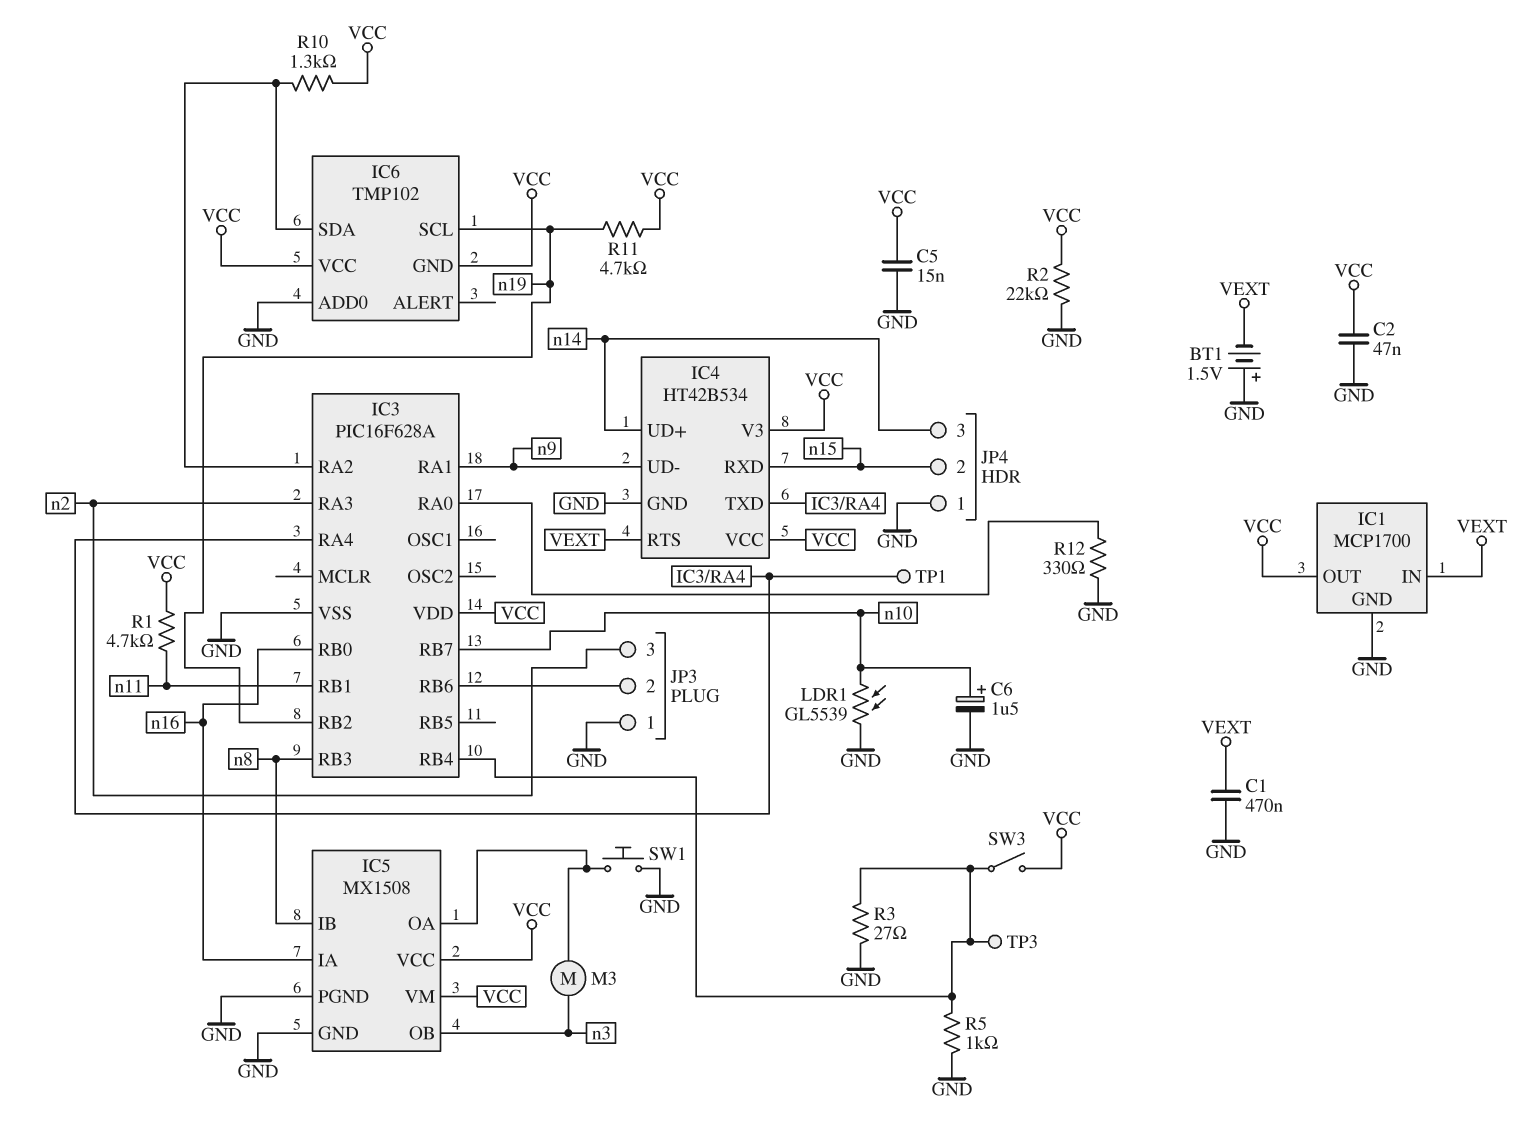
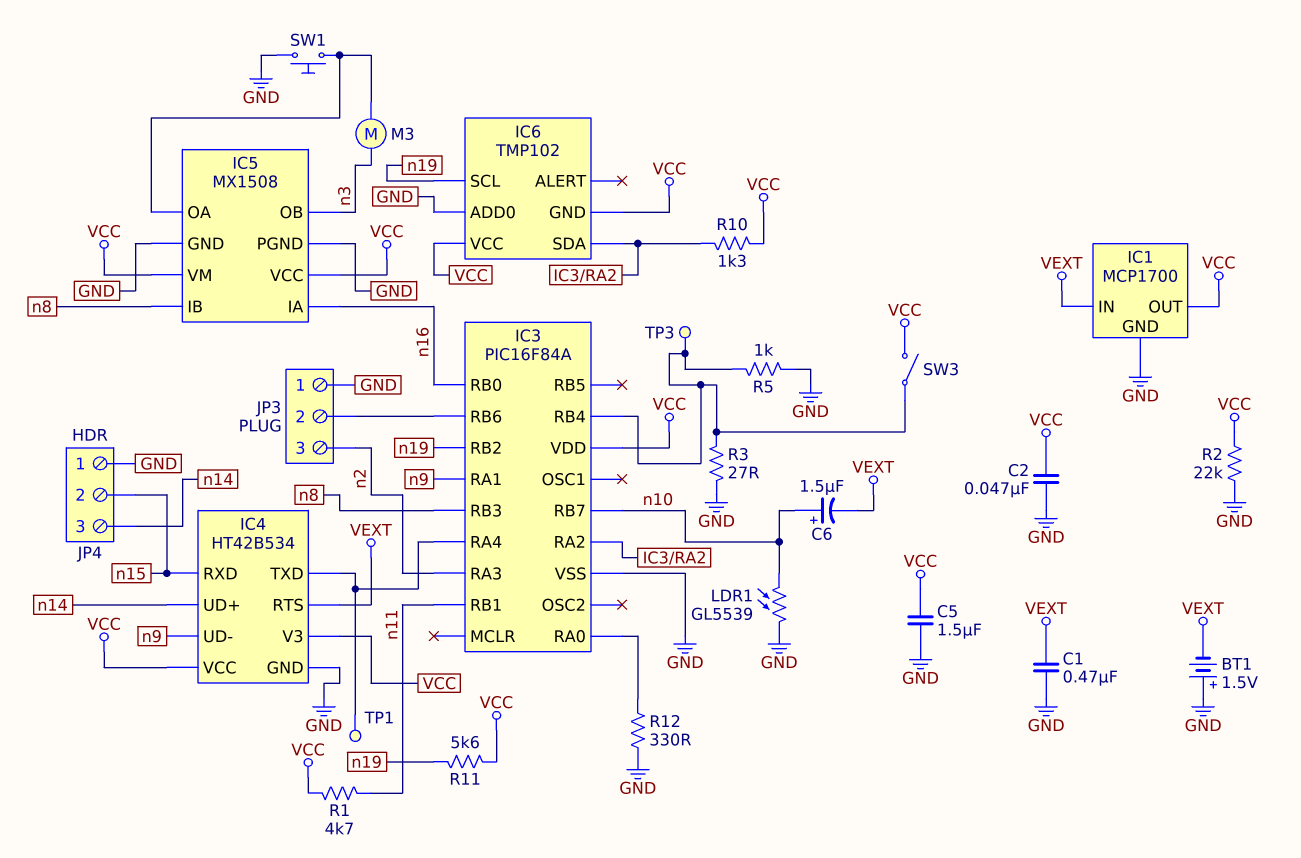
C5: 15nF (GND, VCC) -> 1.5uF (GND, VCC)
C6: 1.5uF (plus n10, minus GND) -> 1.5uF (plus n10, minus VEXT)
IC3: PIC16F628A -> PIC16F84A
R11: 4.7k (VCC, n19) -> 5.6k (VCC, n19)

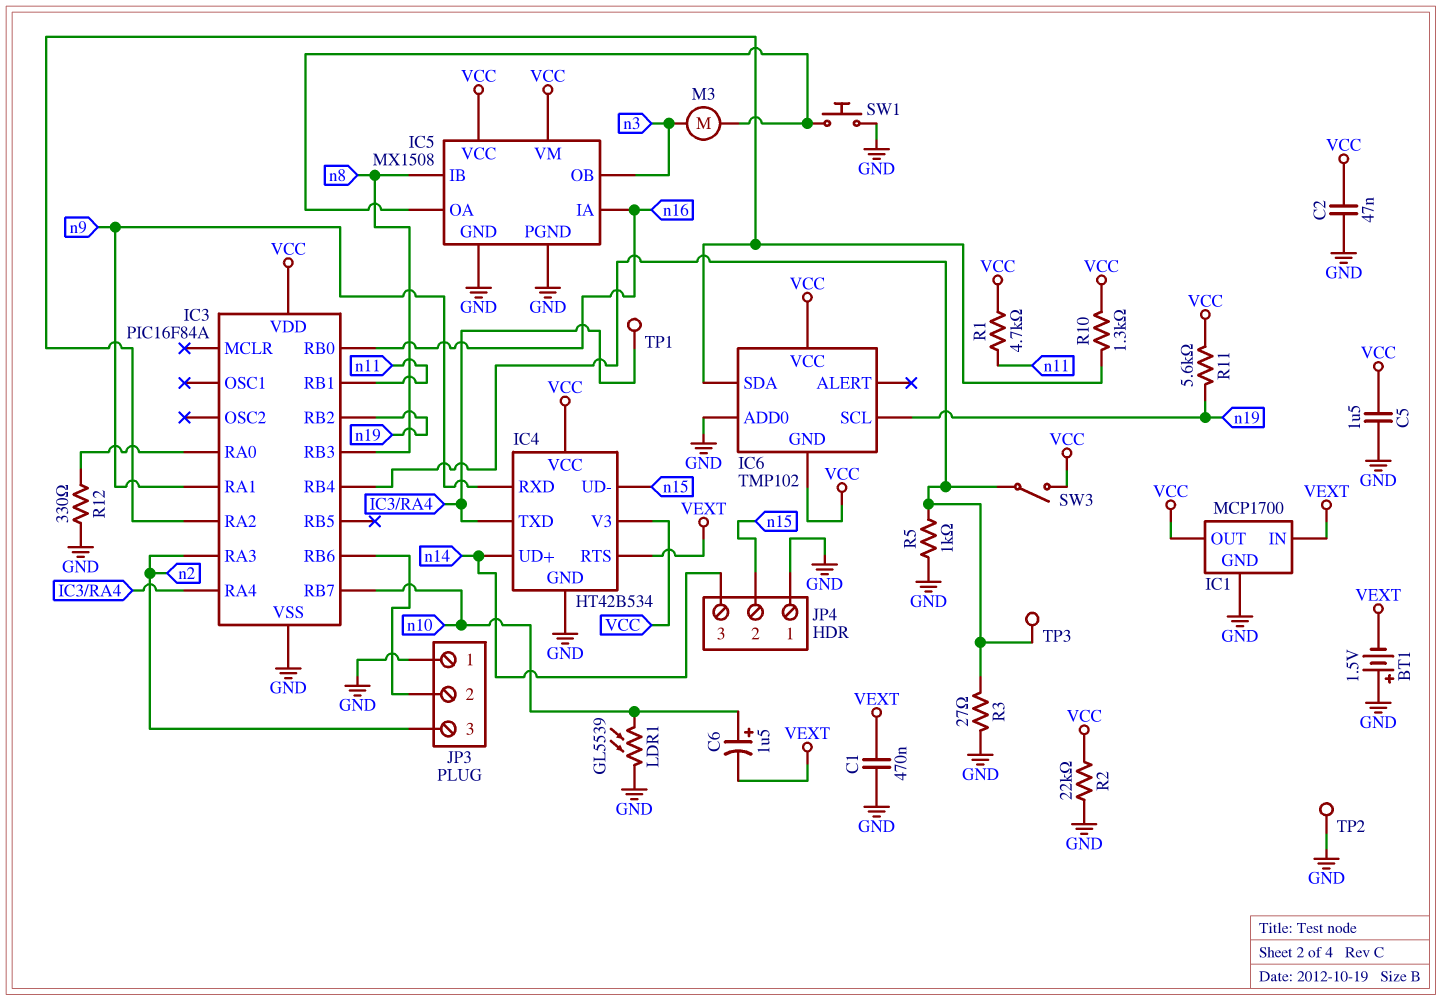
IC4 pin RXD: n15 -> n9
IC4 pin UD-: n9 -> n15
TP2: none -> test point (GND)

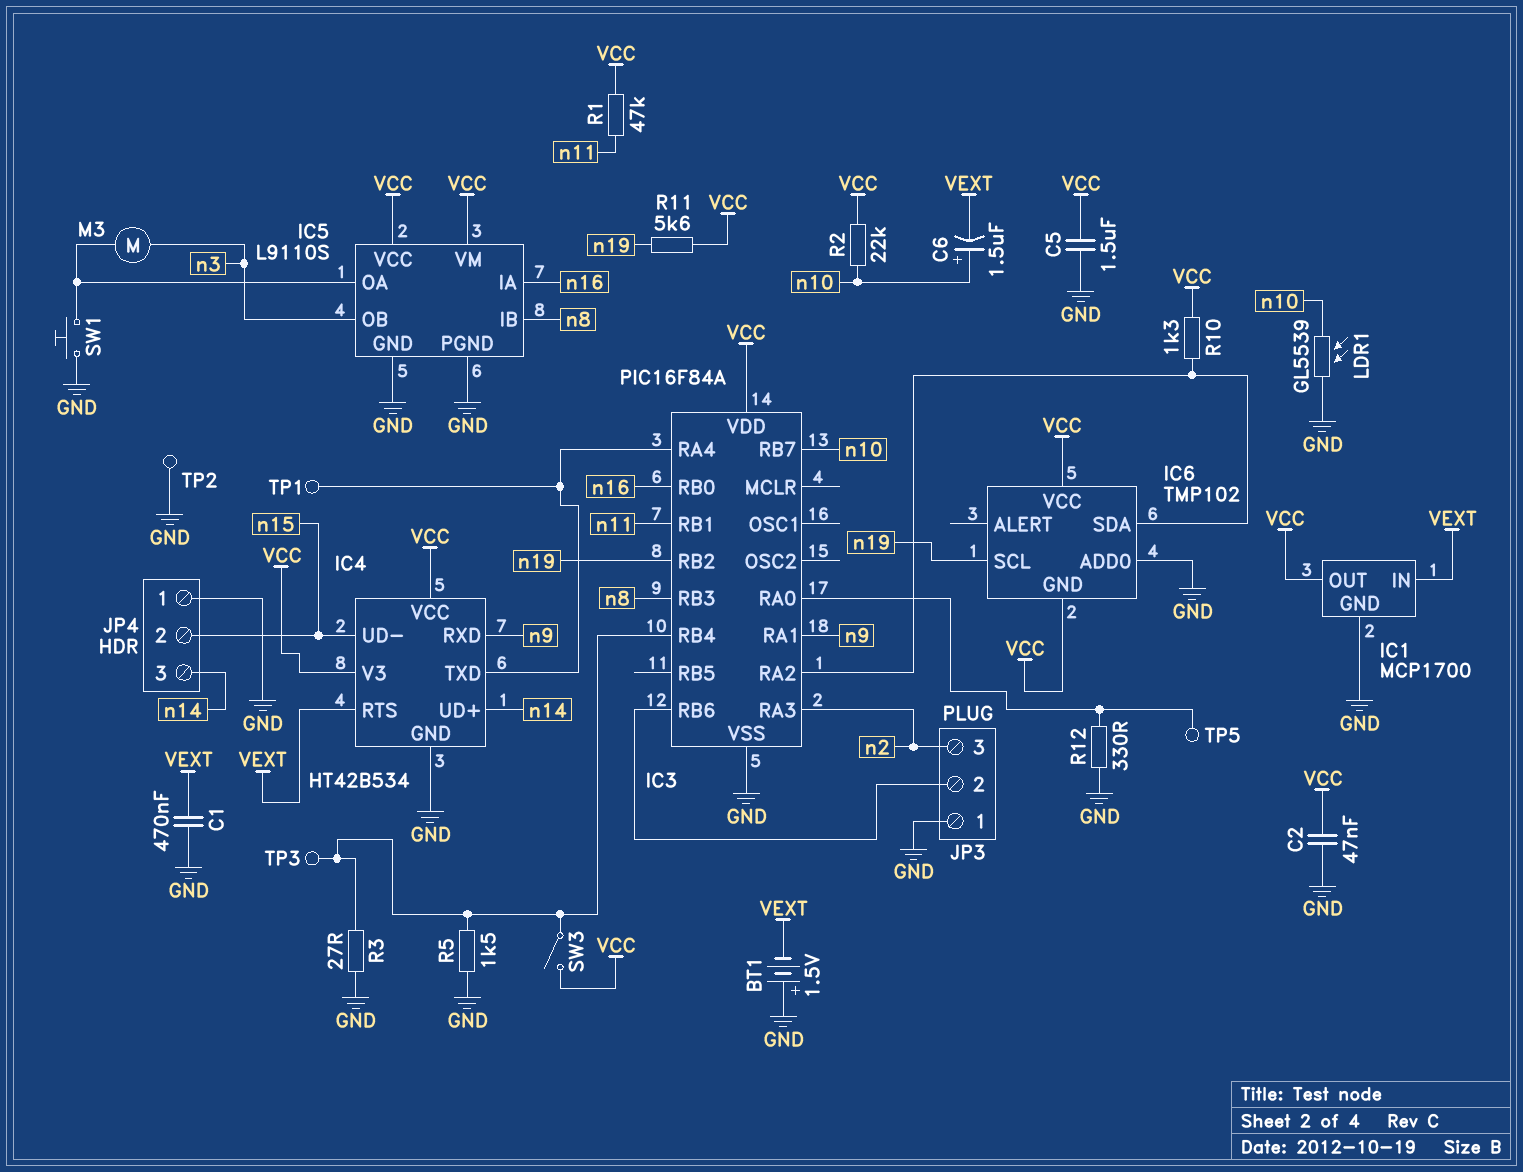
IC5: MX1508 -> L9110S
R1: 4.7k (VCC, n11) -> 47k (VCC, n11)
R2: 22k (GND, VCC) -> 22k (VCC, n10)
R5: 1k (GND, IC3/RB4) -> 1.5k (GND, IC3/RB4)
TP5: none -> test point (IC3/RA0)

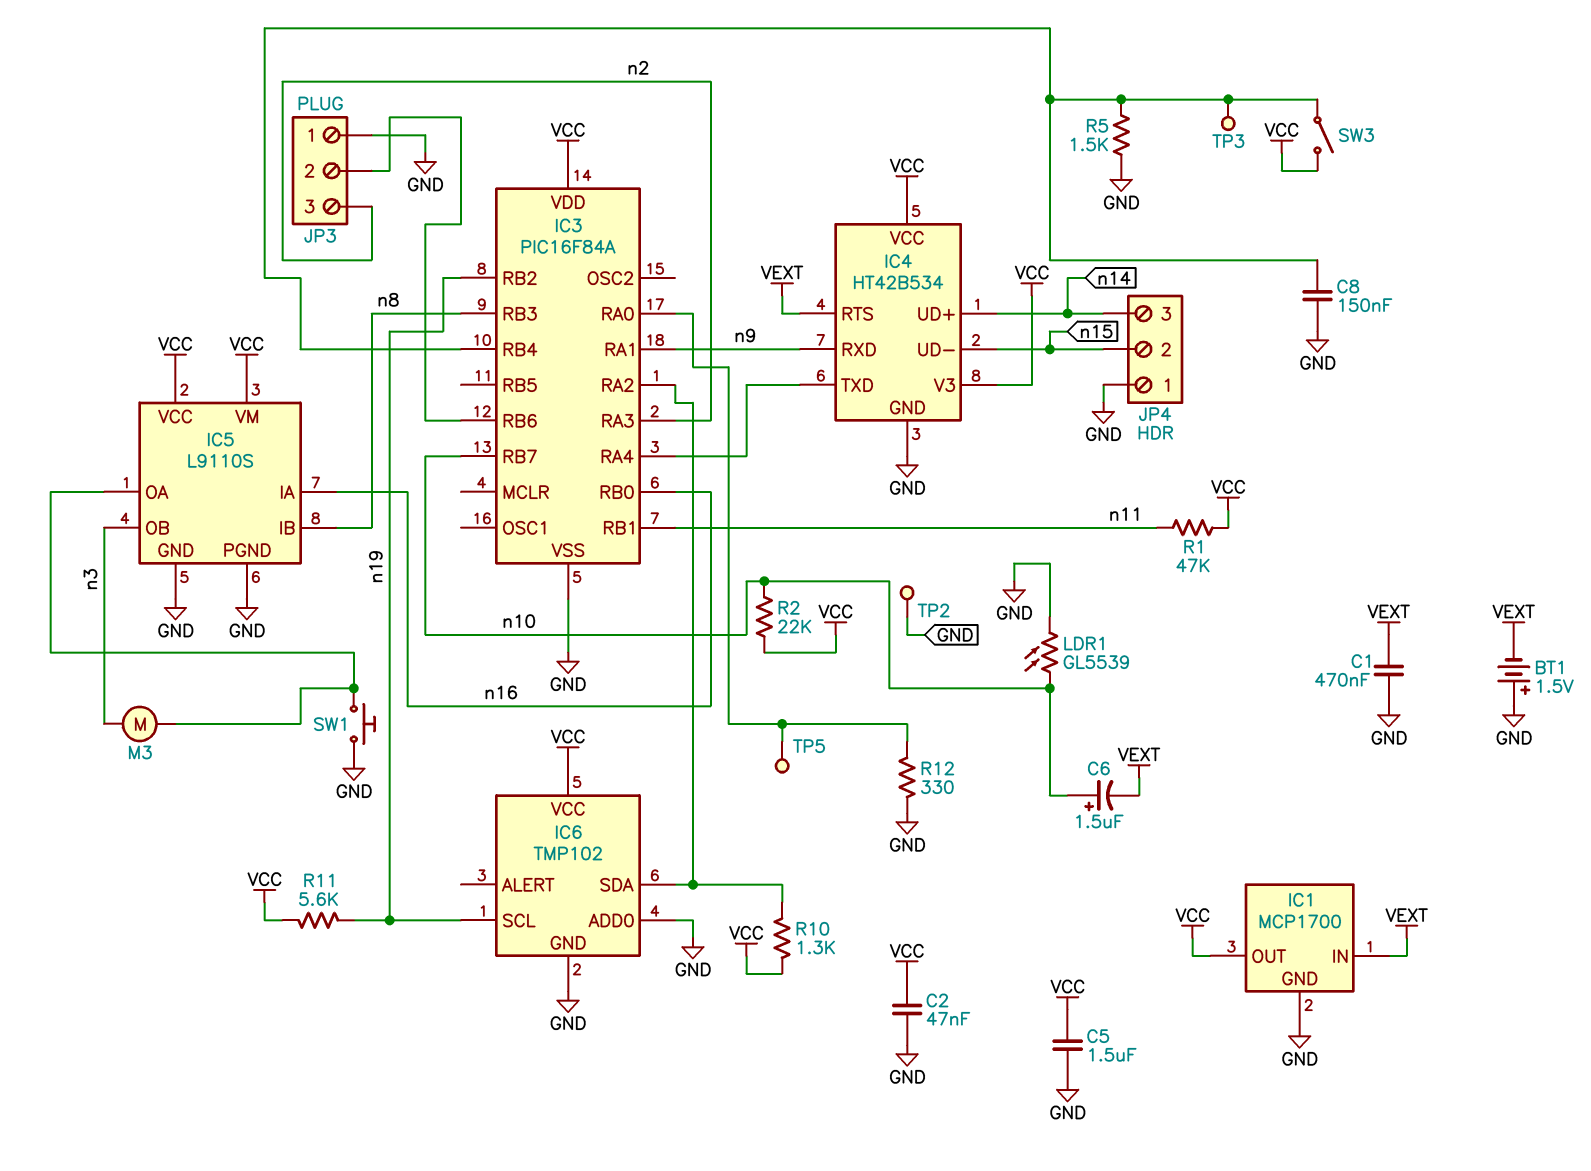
C8: none -> 150nF (GND, IC3/RB4)
IC6 pin GND: VCC -> GND
R3: 27 (GND, IC3/RB4) -> none
TP1: test point (IC3/RA4) -> none

